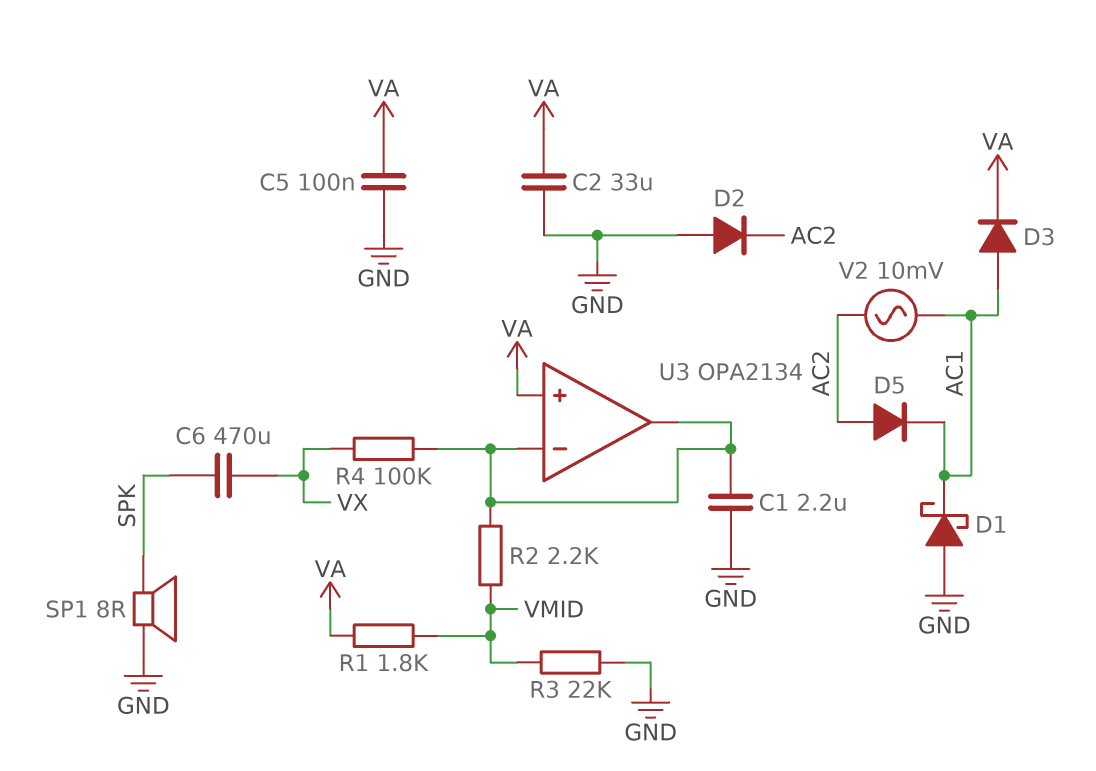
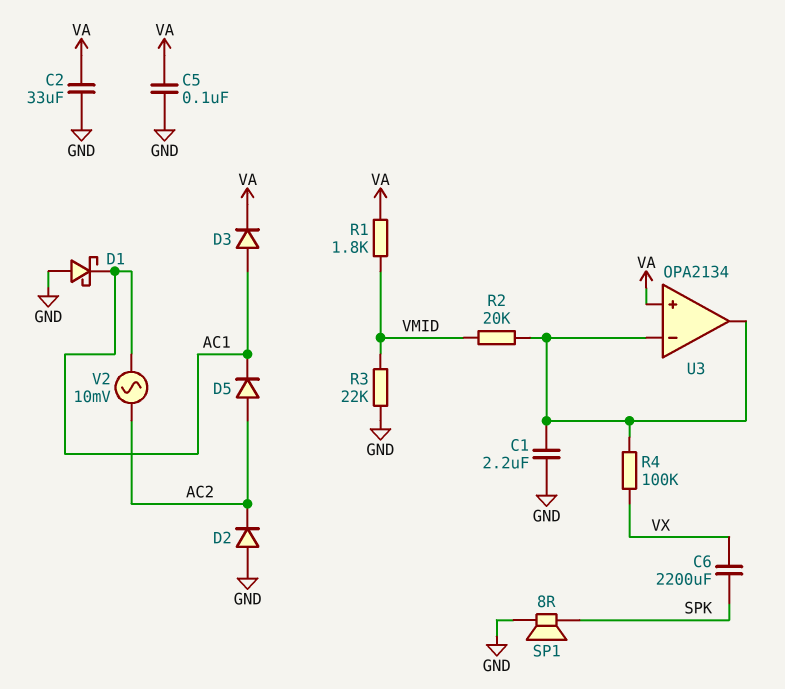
C6: 470uF (SPK, VX) -> 2200uF (SPK, VX)
R2: 2.2k (U3/in-, VMID) -> 20k (U3/in-, VMID)

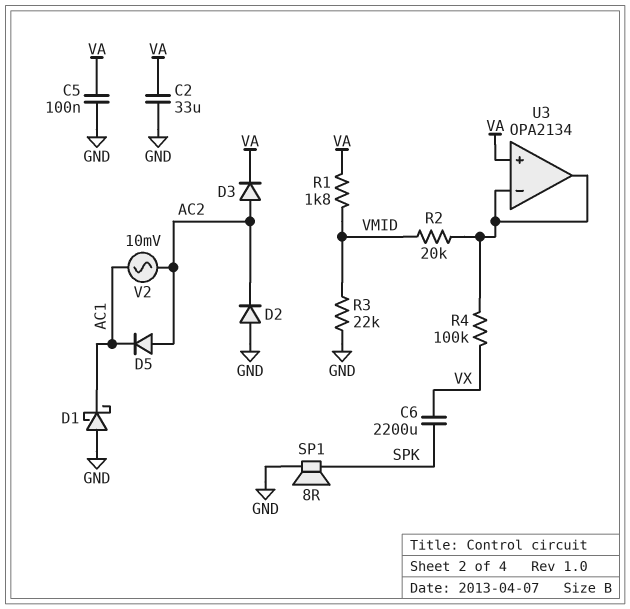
C1: 2.2uF (GND, U3/in-) -> none
D3: diode (A AC1, K VA) -> diode (A AC2, K VA)

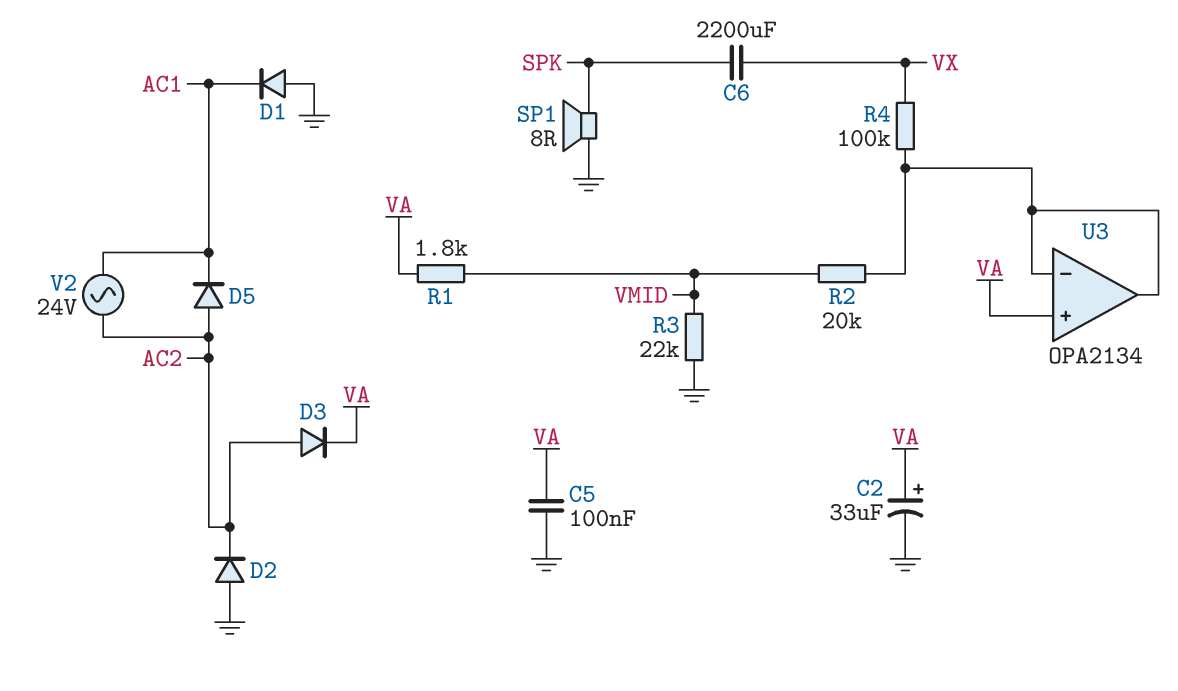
C2: 33uF (GND, VA) -> 33uF (plus VA, minus GND)
D1: schottky (A GND, K AC1) -> diode (A GND, K AC1)
V2: AC 10mV (AC1, AC2) -> AC 24V (AC1, AC2)

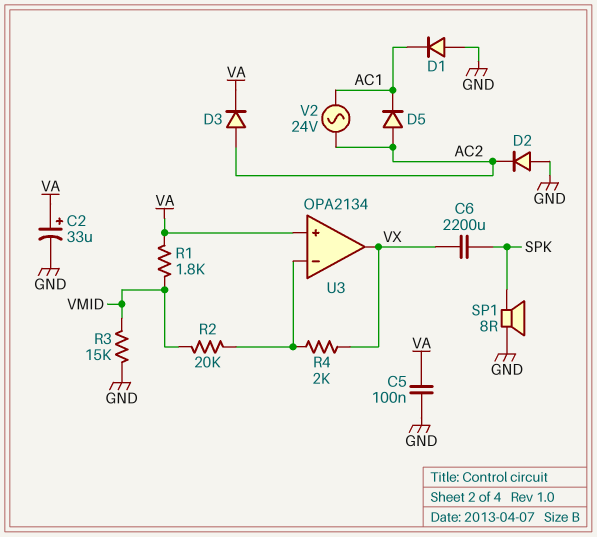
R3: 22k (GND, VMID) -> 15k (GND, VMID)
R4: 100k (U3/in-, VX) -> 2k (U3/in-, VX)
U3 pin out: U3/in- -> VX

